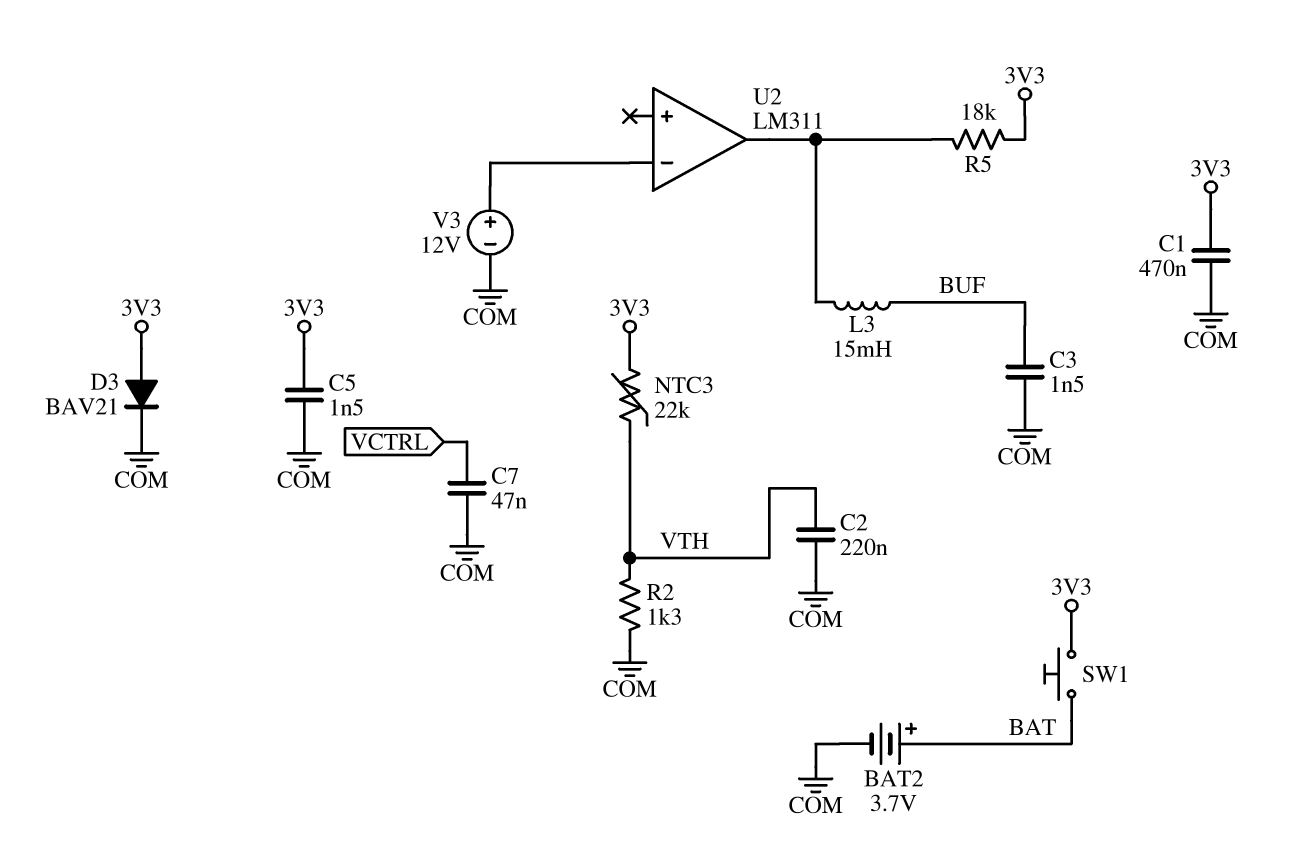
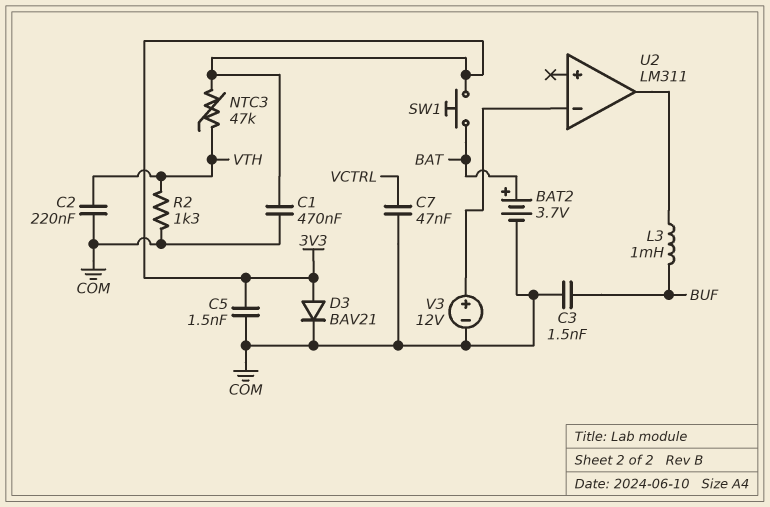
L3: 15mH (BUF, U2/out) -> 1mH (BUF, U2/out)
NTC3: 22k (3V3, VTH) -> 47k (3V3, VTH)
R5: 18k (3V3, U2/out) -> none

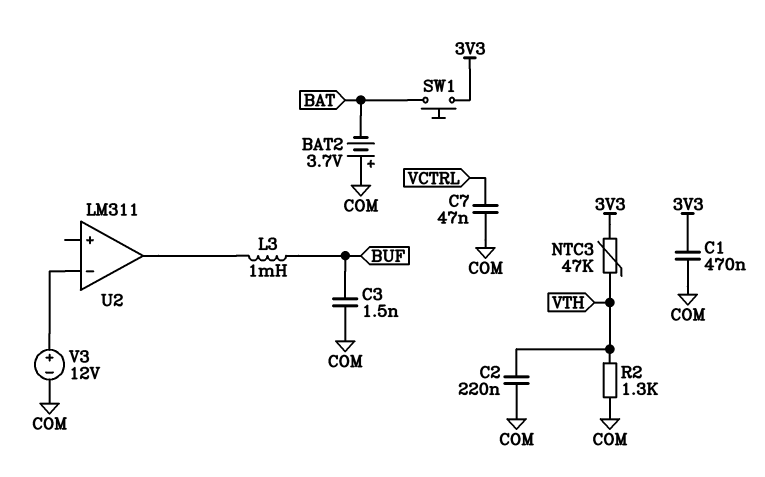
BAT2: 3.7V (plus BAT, minus COM) -> 3.7V (plus COM, minus BAT)
C5: 1.5nF (3V3, COM) -> none
D3: diode BAV21 (A 3V3, K COM) -> none

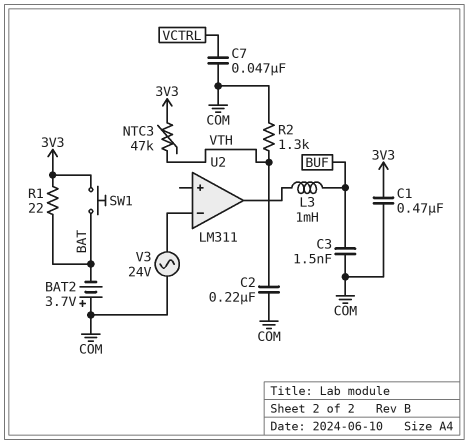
R1: none -> 22 (3V3, BAT)
V3: 12V (plus U2/in-, minus COM) -> AC 24V (COM, U2/in-)

